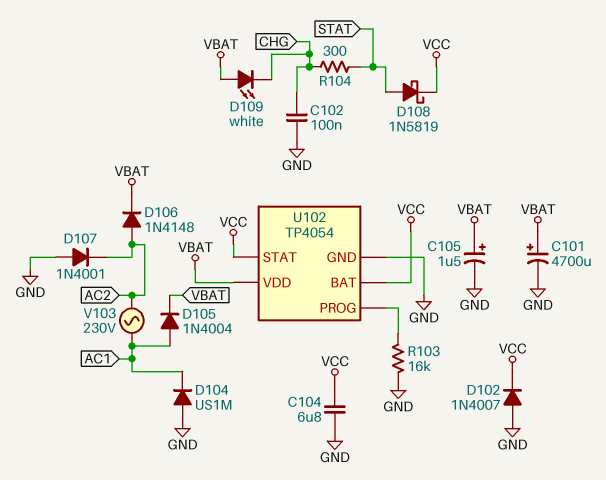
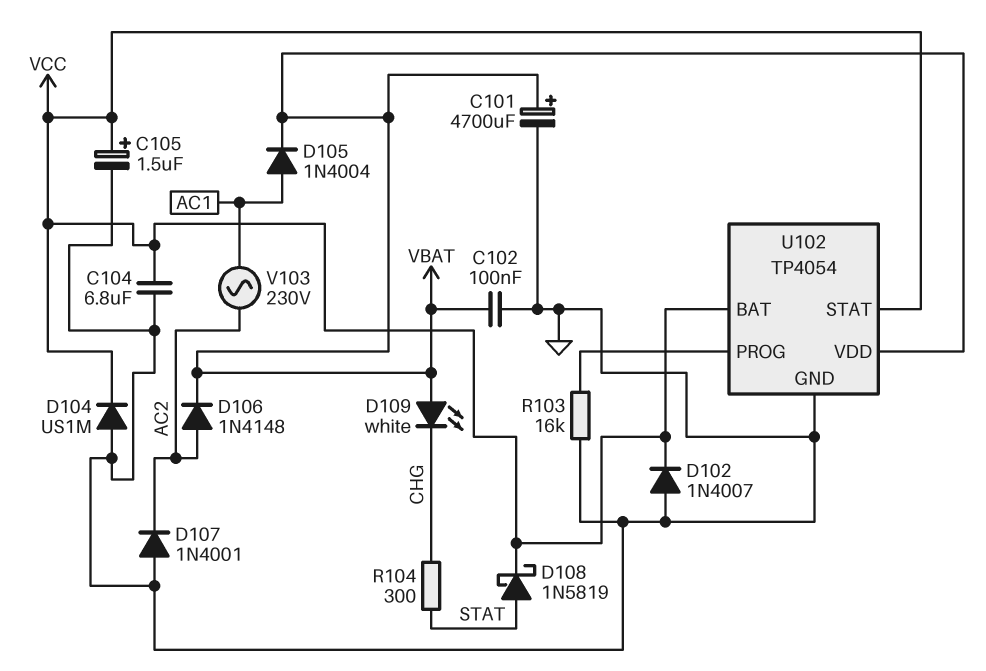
C102: 100nF (CHG, GND) -> 100nF (GND, VBAT)
C105: 1.5uF (plus VBAT, minus GND) -> 1.5uF (plus VCC, minus GND)
D104: diode US1M (A GND, K AC1) -> diode US1M (A GND, K VCC)

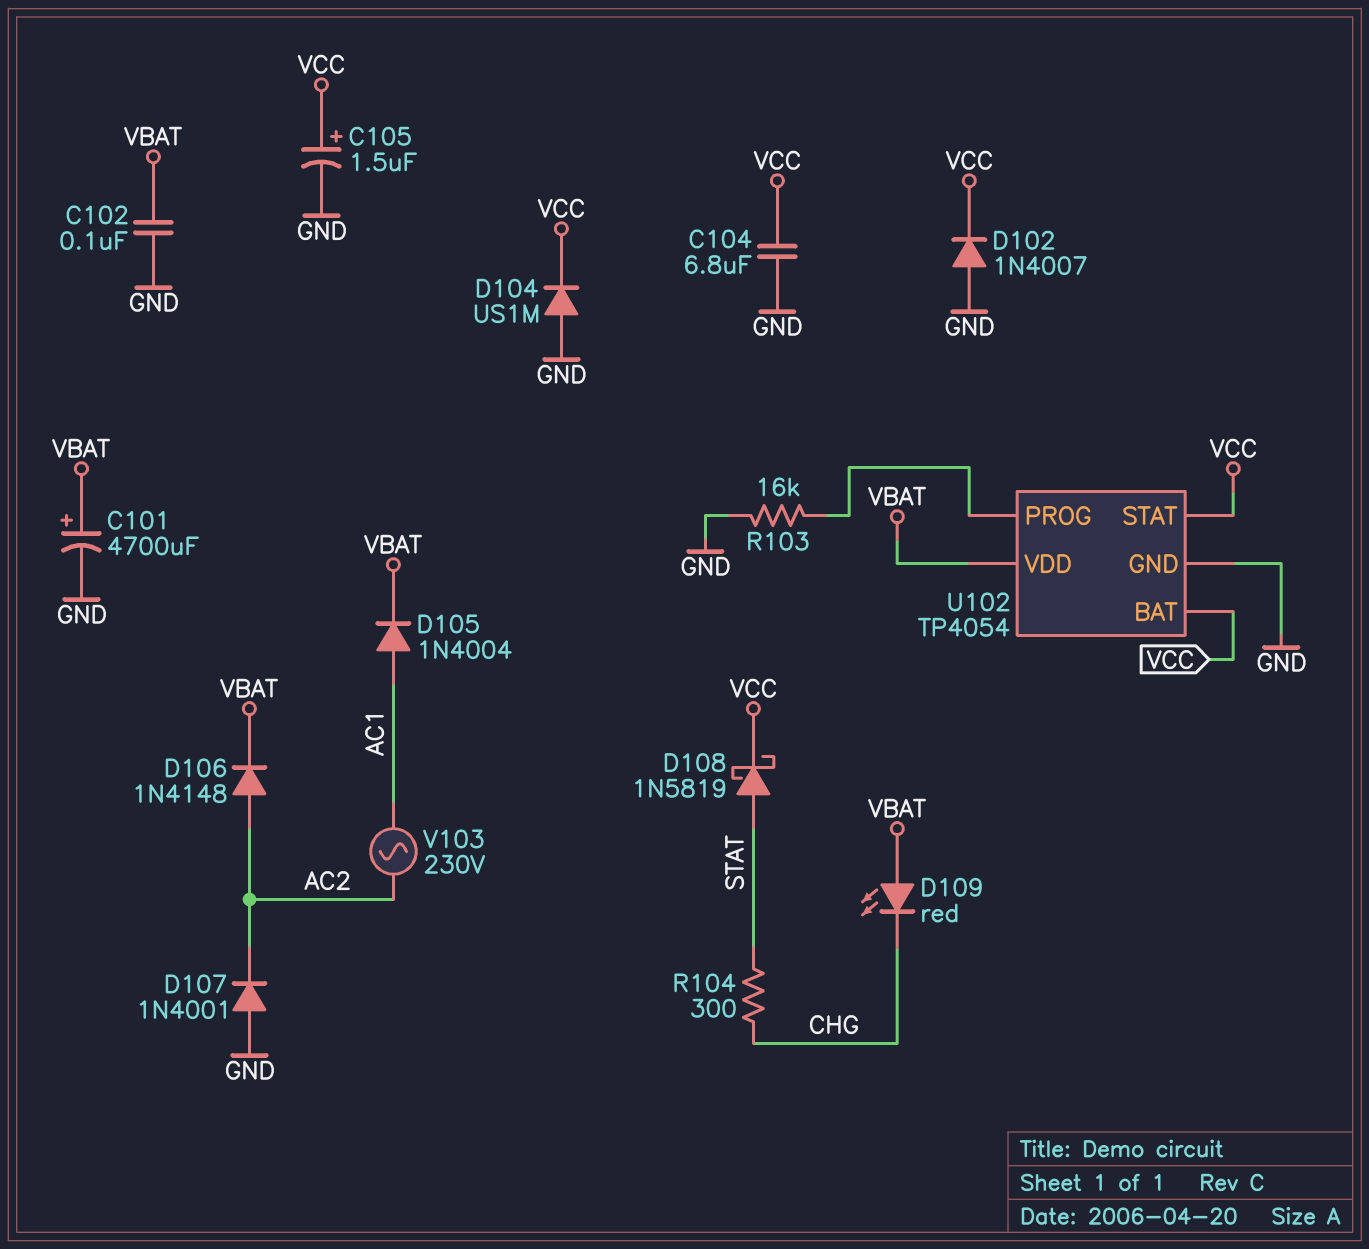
D109: LED white (A VBAT, K CHG) -> LED red (A VBAT, K CHG)

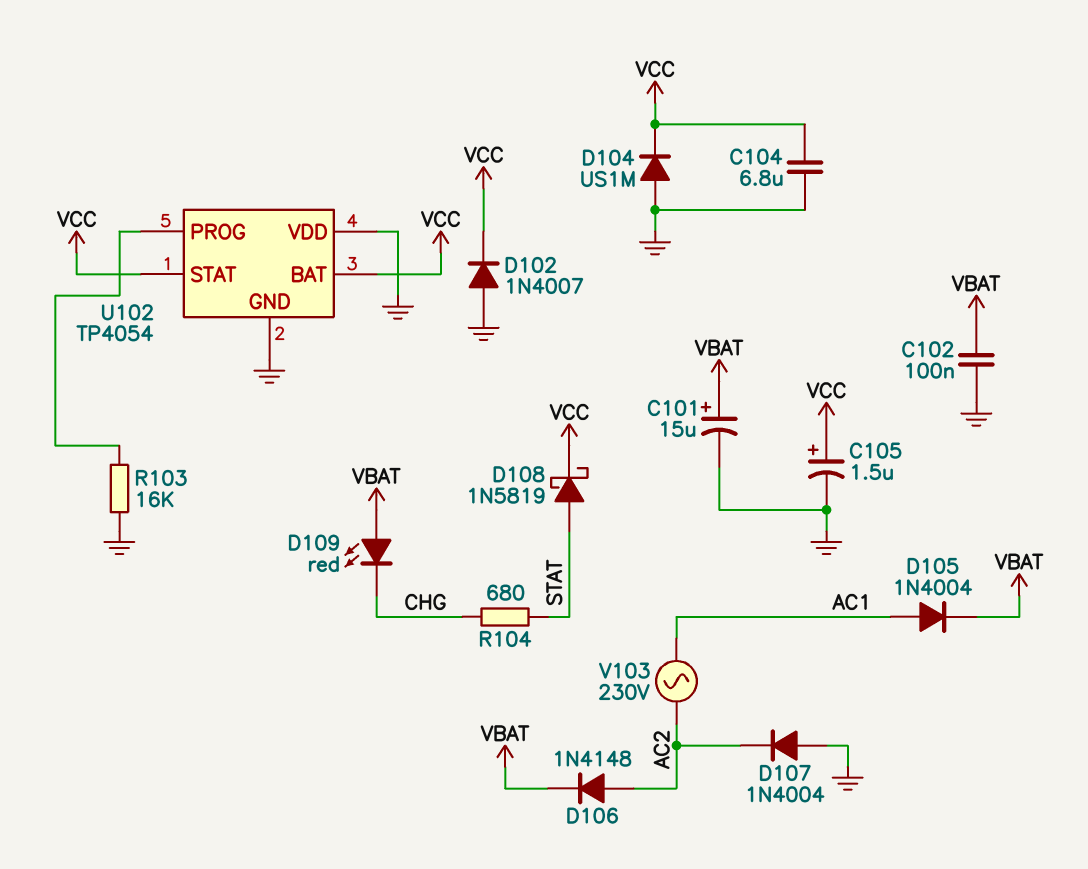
C101: 4700uF (plus VBAT, minus GND) -> 15uF (plus VBAT, minus GND)
D107: diode 1N4001 (A GND, K AC2) -> diode 1N4004 (A GND, K AC2)
R104: 300 (CHG, STAT) -> 680 (CHG, STAT)
U102 pin VDD: VBAT -> GND

